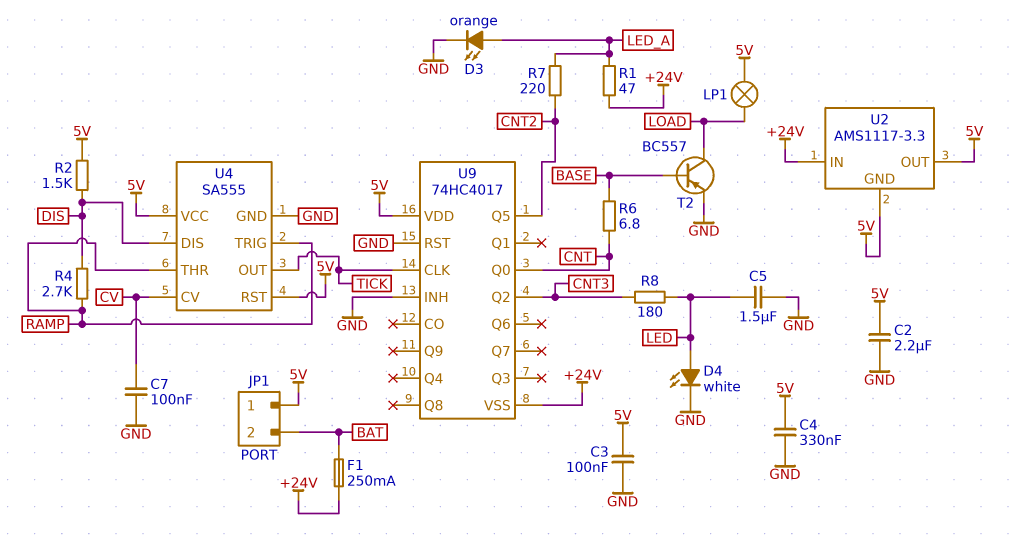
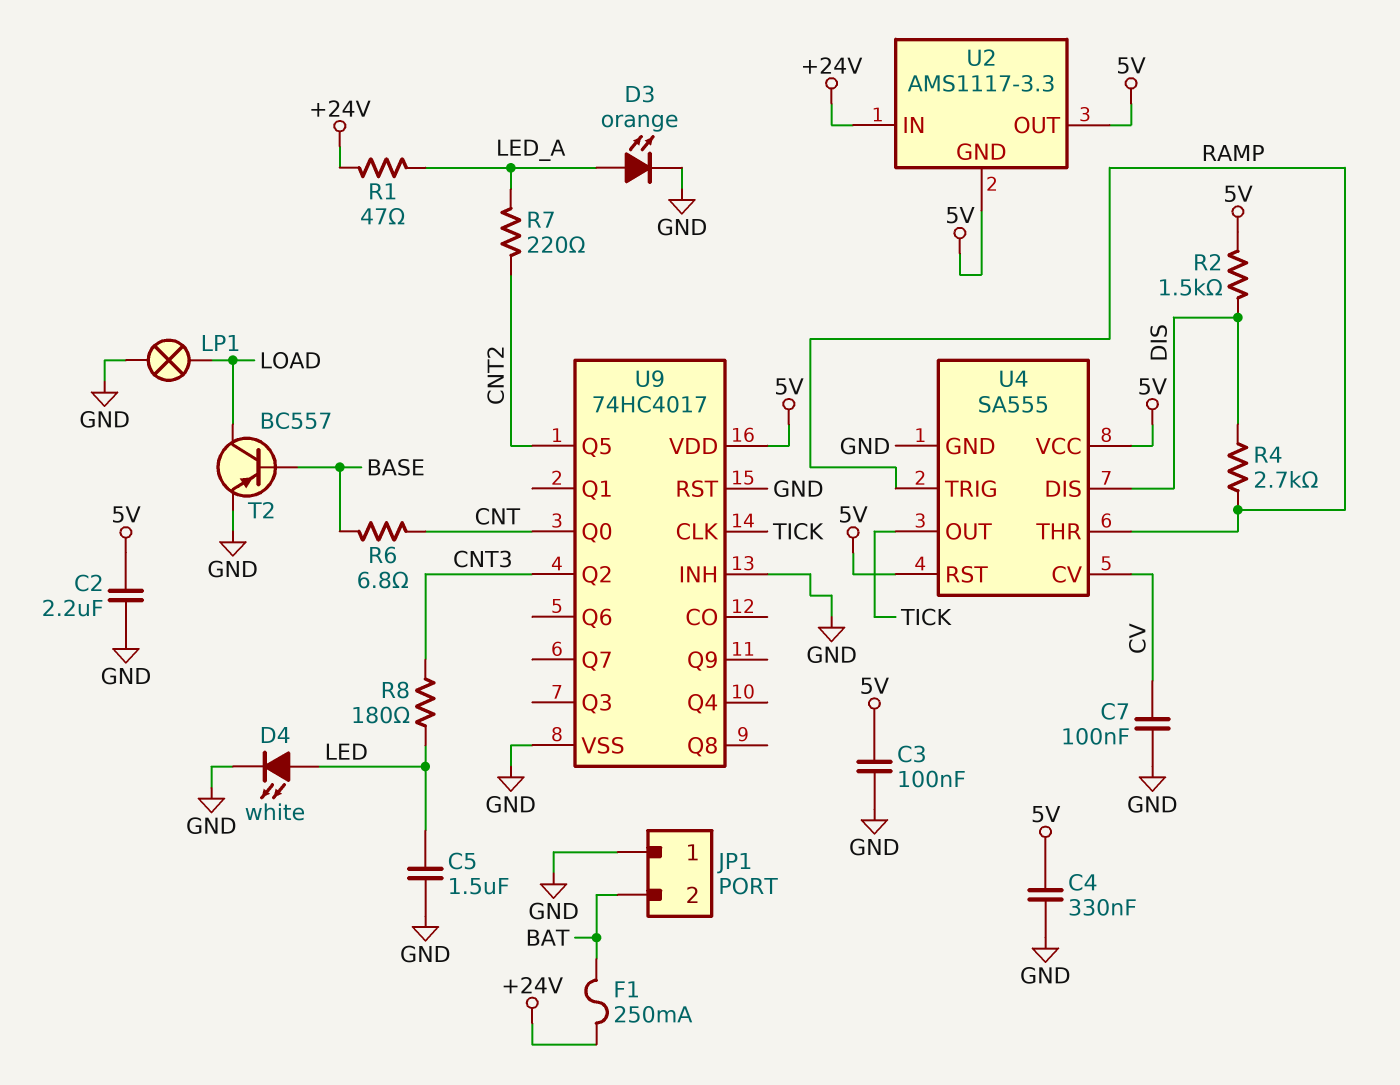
JP1 pin 1: 5V -> GND
LP1: lamp (5V, LOAD) -> lamp (GND, LOAD)
U9 pin VSS: +24V -> GND

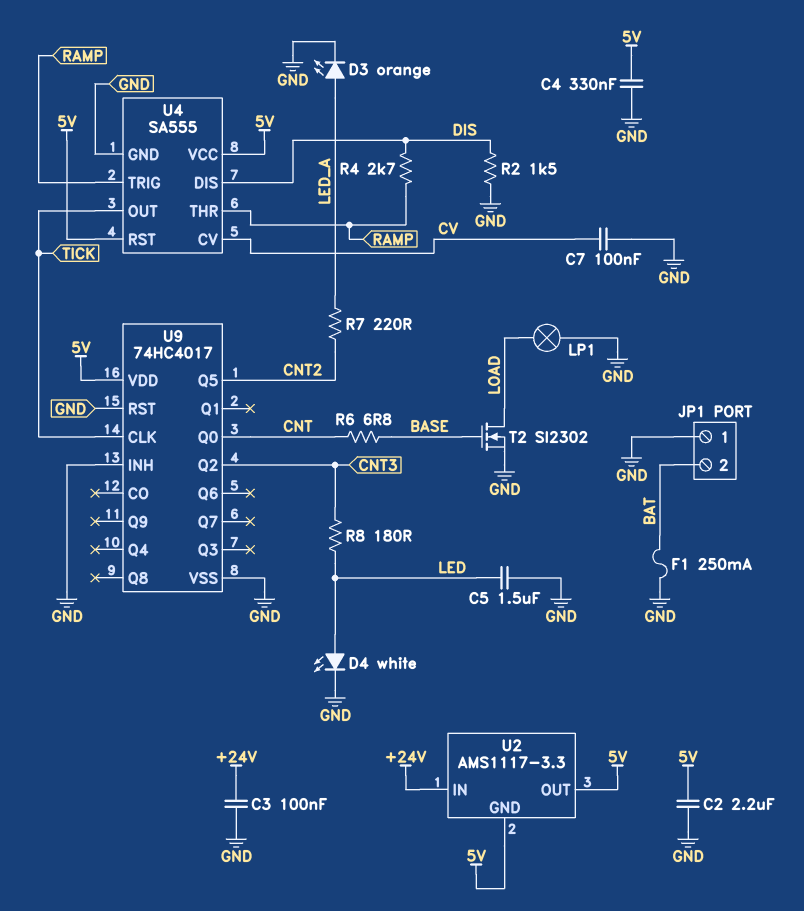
C3: 100nF (5V, GND) -> 100nF (+24V, GND)
F1: 250mA (+24V, BAT) -> 250mA (BAT, GND)
R1: 47 (+24V, LED_A) -> none
R2: 1.5k (5V, DIS) -> 1.5k (DIS, GND)
T2: PNP BC557 (B BASE, C LOAD, E GND) -> NMOS SI2302 (G BASE, D LOAD, S GND)

